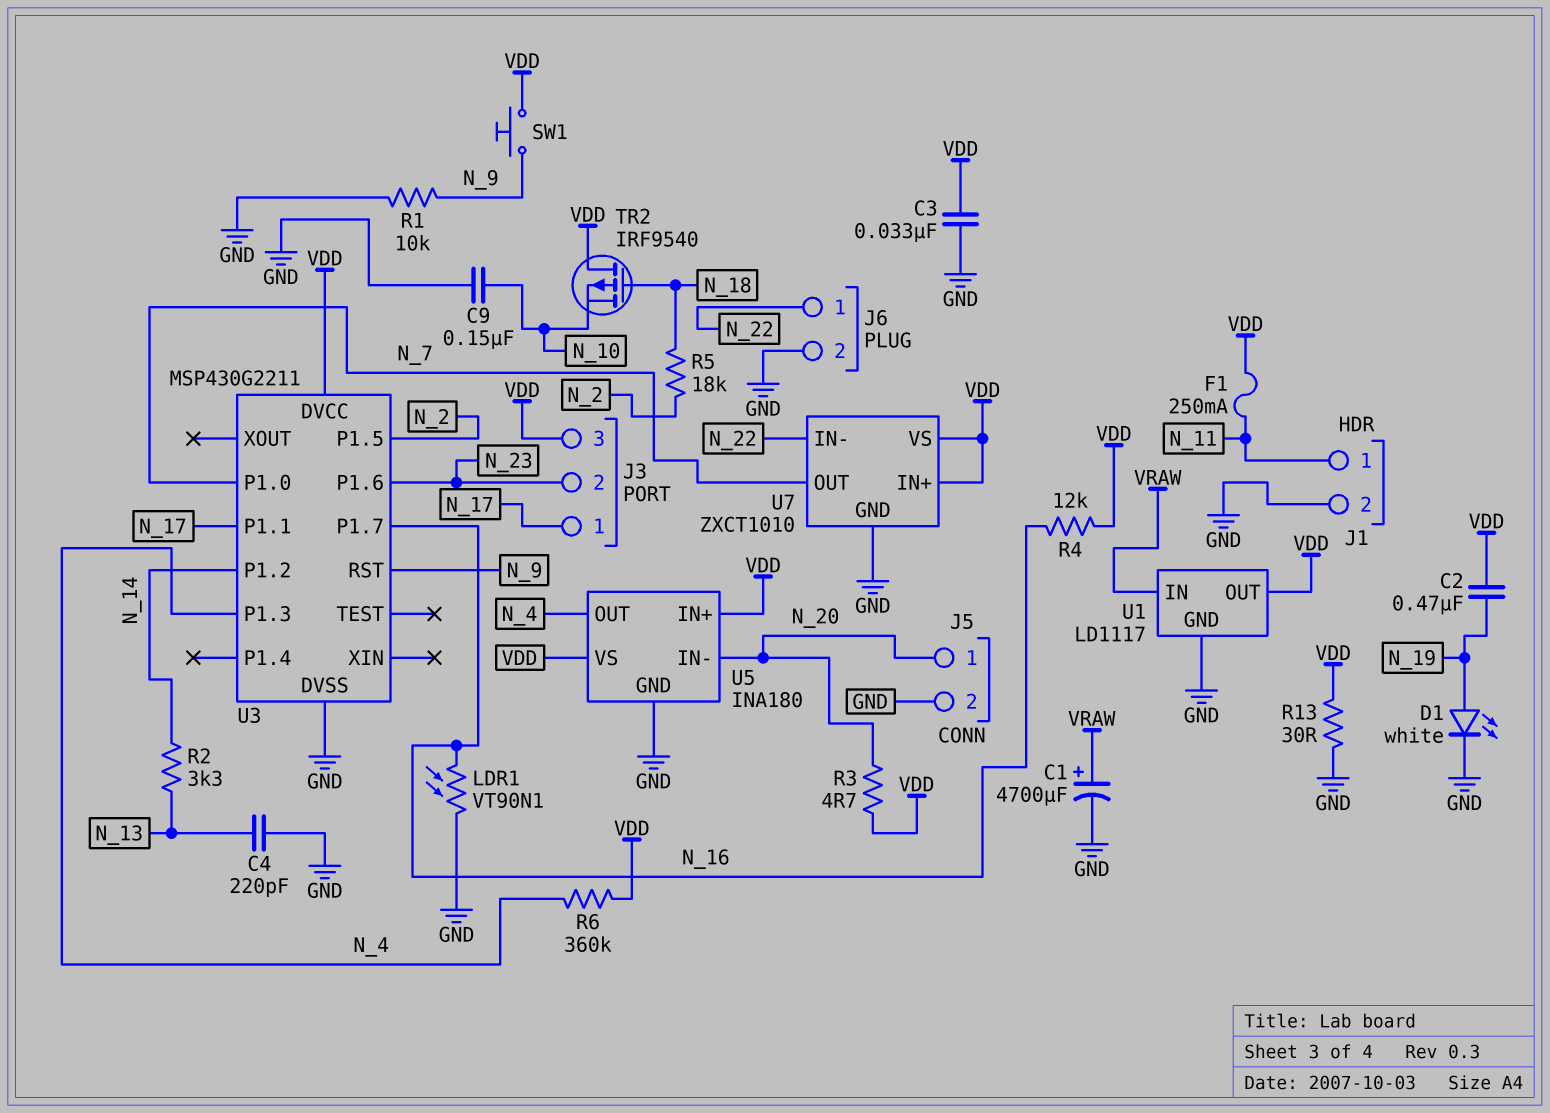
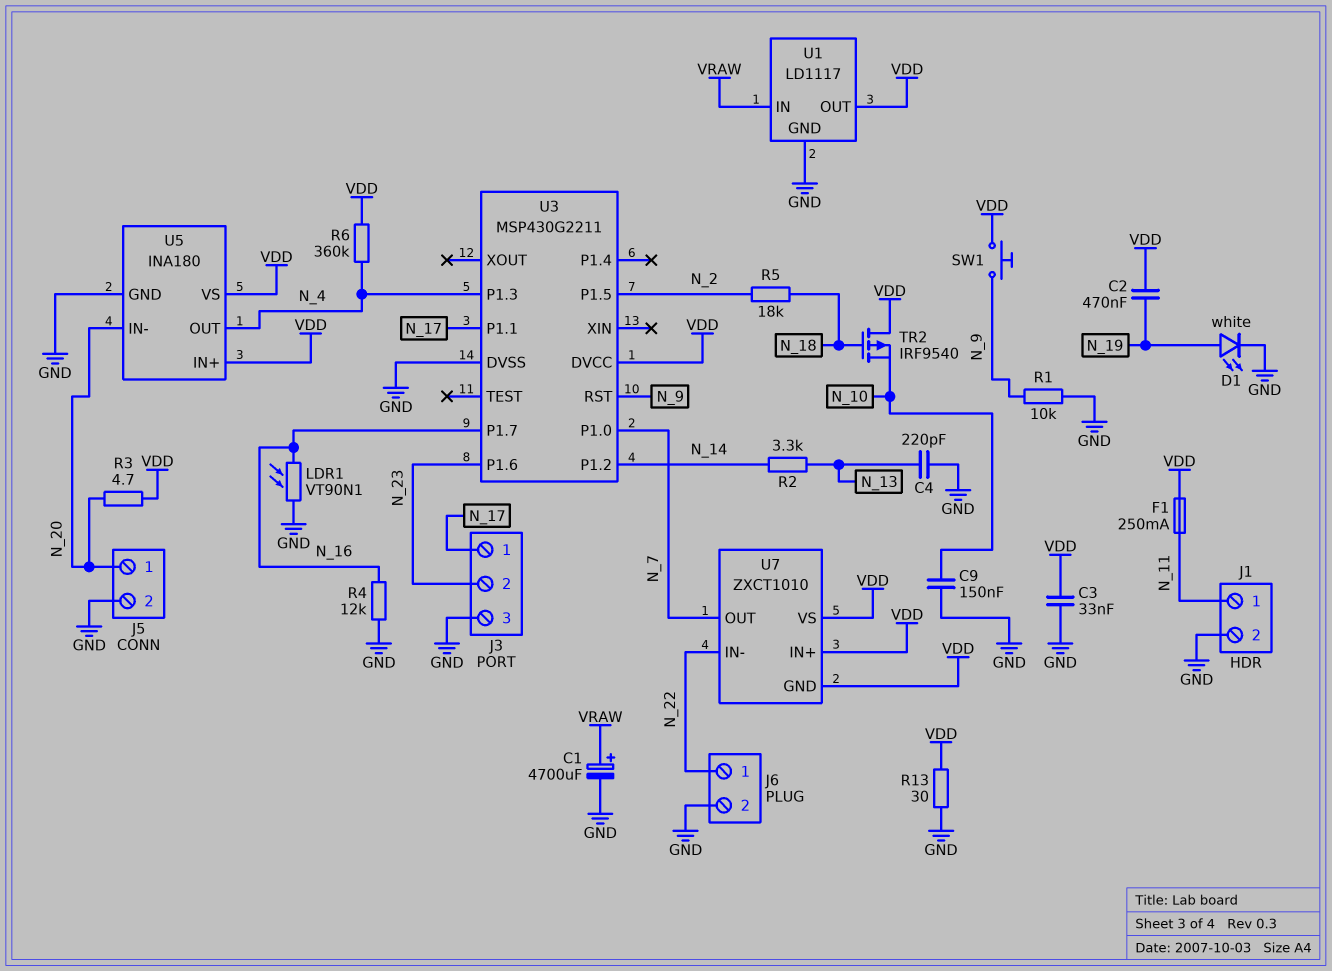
J3 pin 3: VDD -> GND
R4: 12k (N_16, VDD) -> 12k (GND, N_16)
U7 pin GND: GND -> VDD

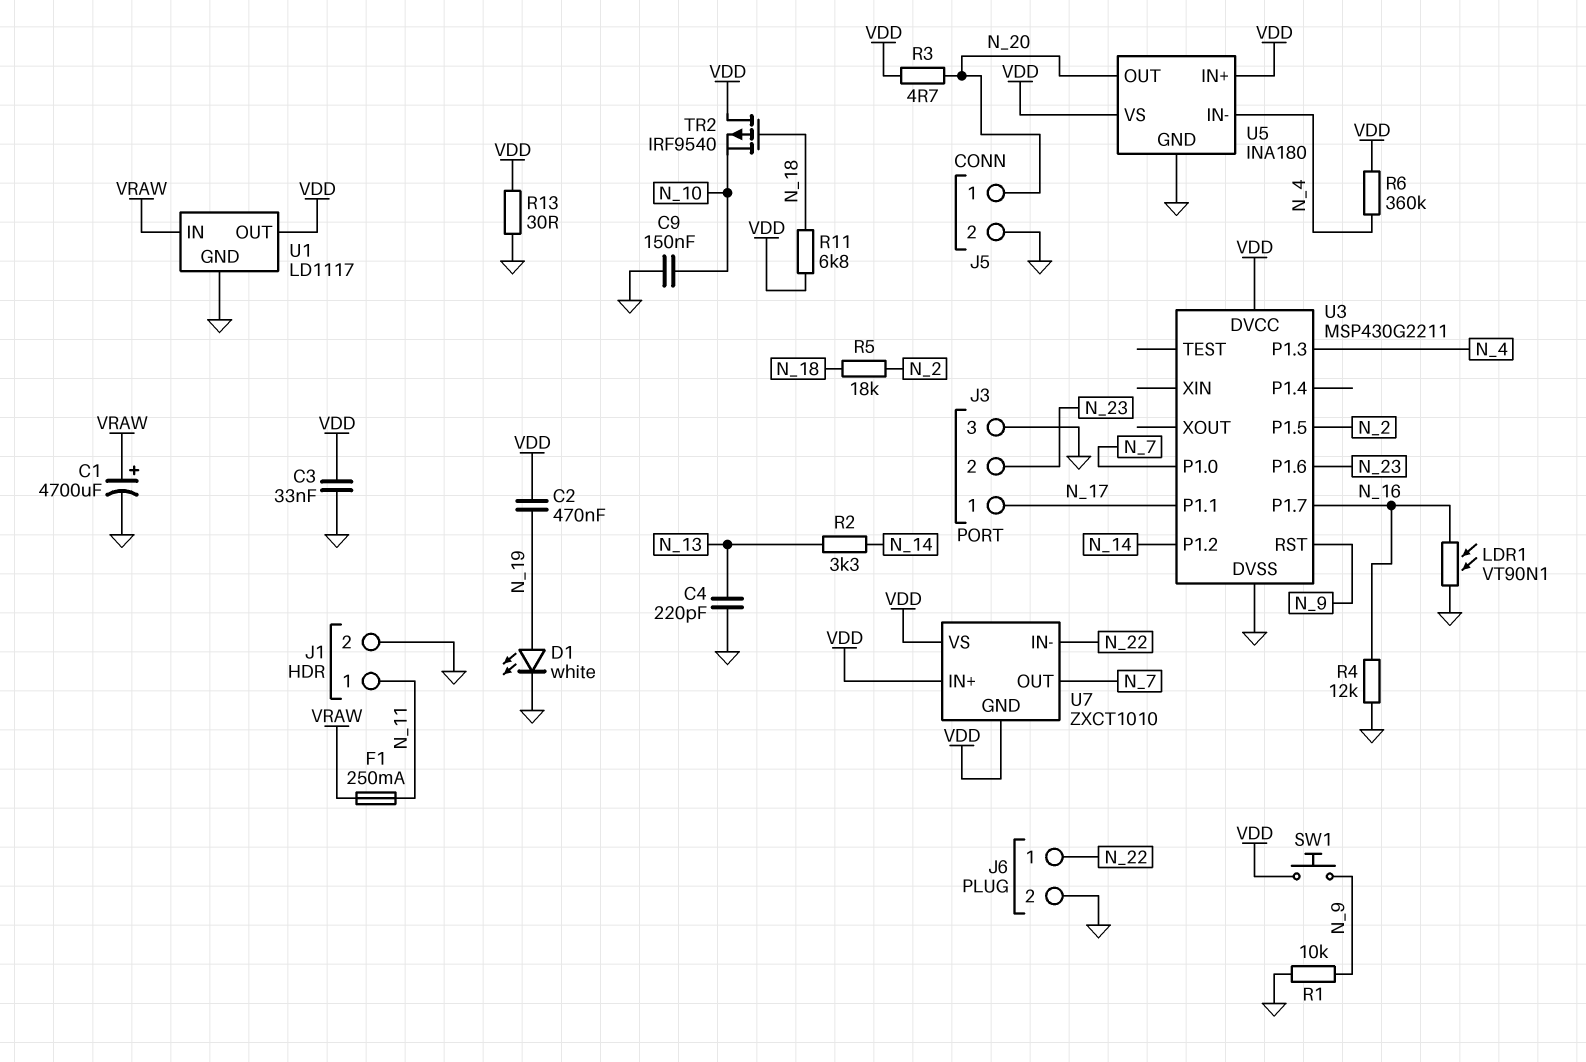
F1: 250mA (N_11, VDD) -> 250mA (N_11, VRAW)
R11: none -> 6.8k (N_18, VDD)
U5 pin IN-: N_20 -> N_4
U5 pin OUT: N_4 -> N_20

